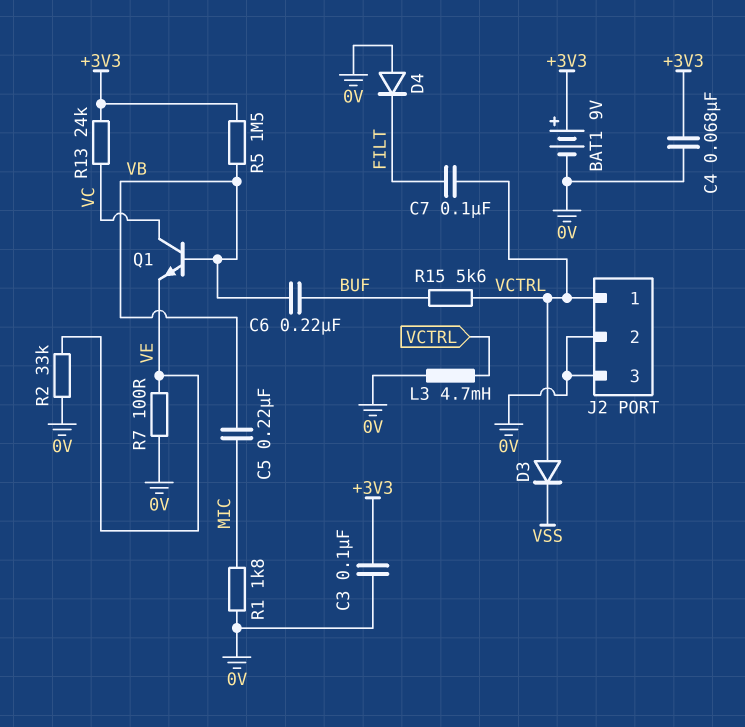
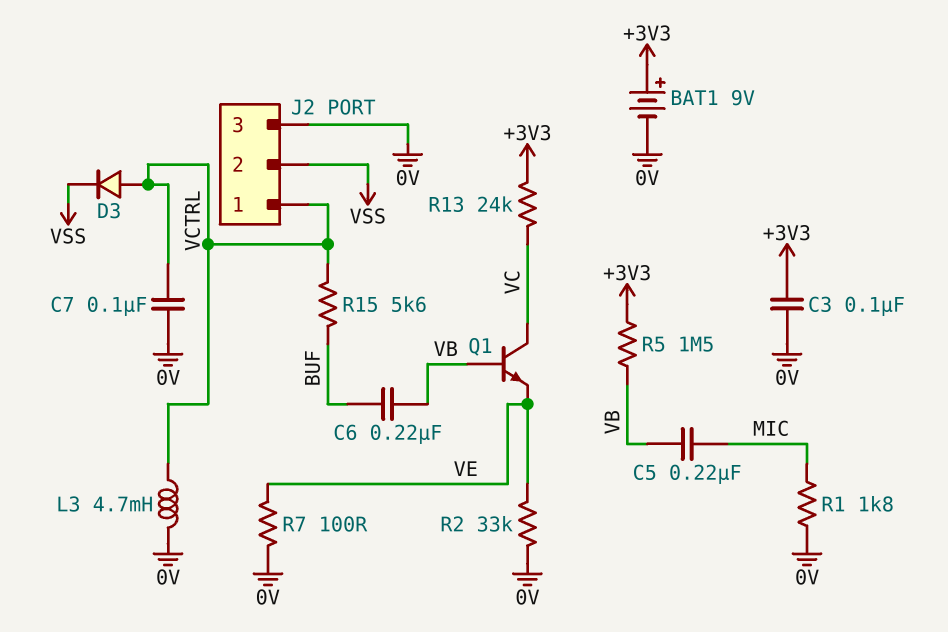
C4: 68nF (+3V3, 0V) -> none
C7: 100nF (FILT, VCTRL) -> 100nF (0V, VCTRL)
D4: diode (A 0V, K FILT) -> none
J2 pin 2: 0V -> VSS

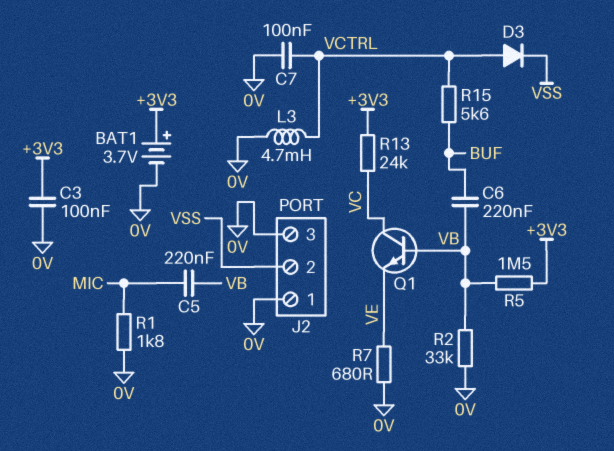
BAT1: 9V (plus +3V3, minus 0V) -> 3.7V (plus +3V3, minus 0V)
J2 pin 1: VCTRL -> 0V
R2: 33k (0V, VE) -> 33k (0V, VB)
R7: 100 (0V, VE) -> 680 (0V, VE)

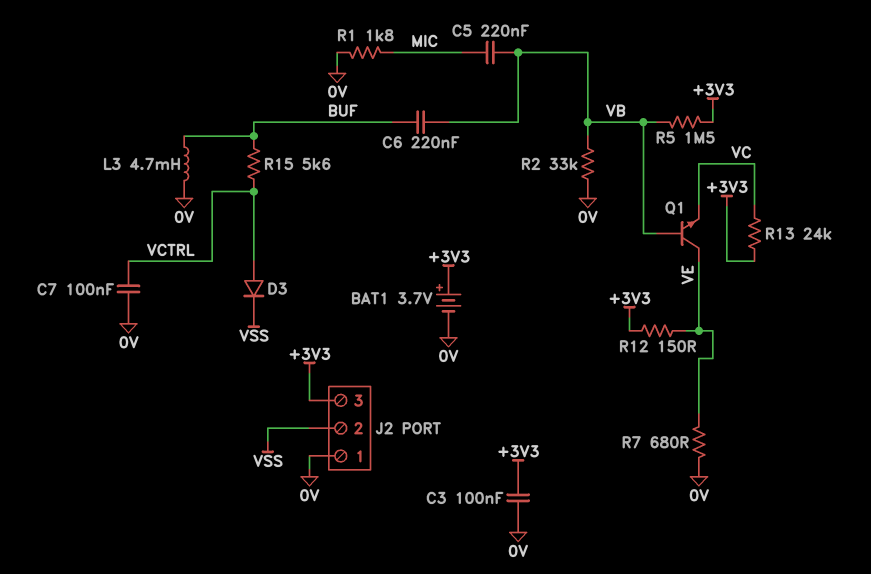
J2 pin 3: 0V -> +3V3
L3: 4.7mH (0V, VCTRL) -> 4.7mH (0V, BUF)
Q1: NPN (B VB, C VC, E VE) -> NPN (B VB, C VE, E VC)
R12: none -> 150 (+3V3, VE)

